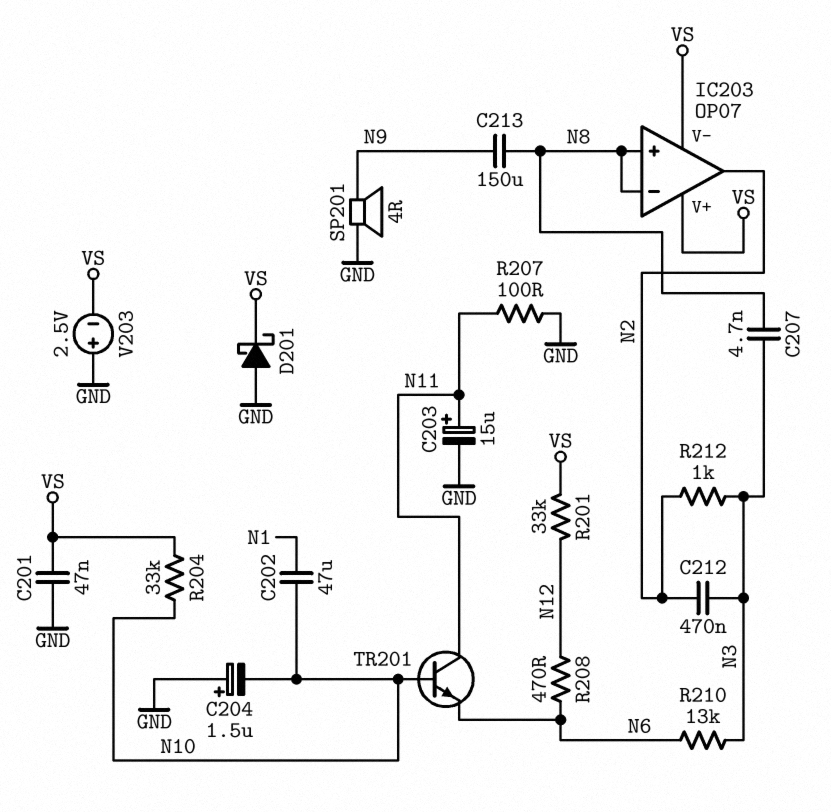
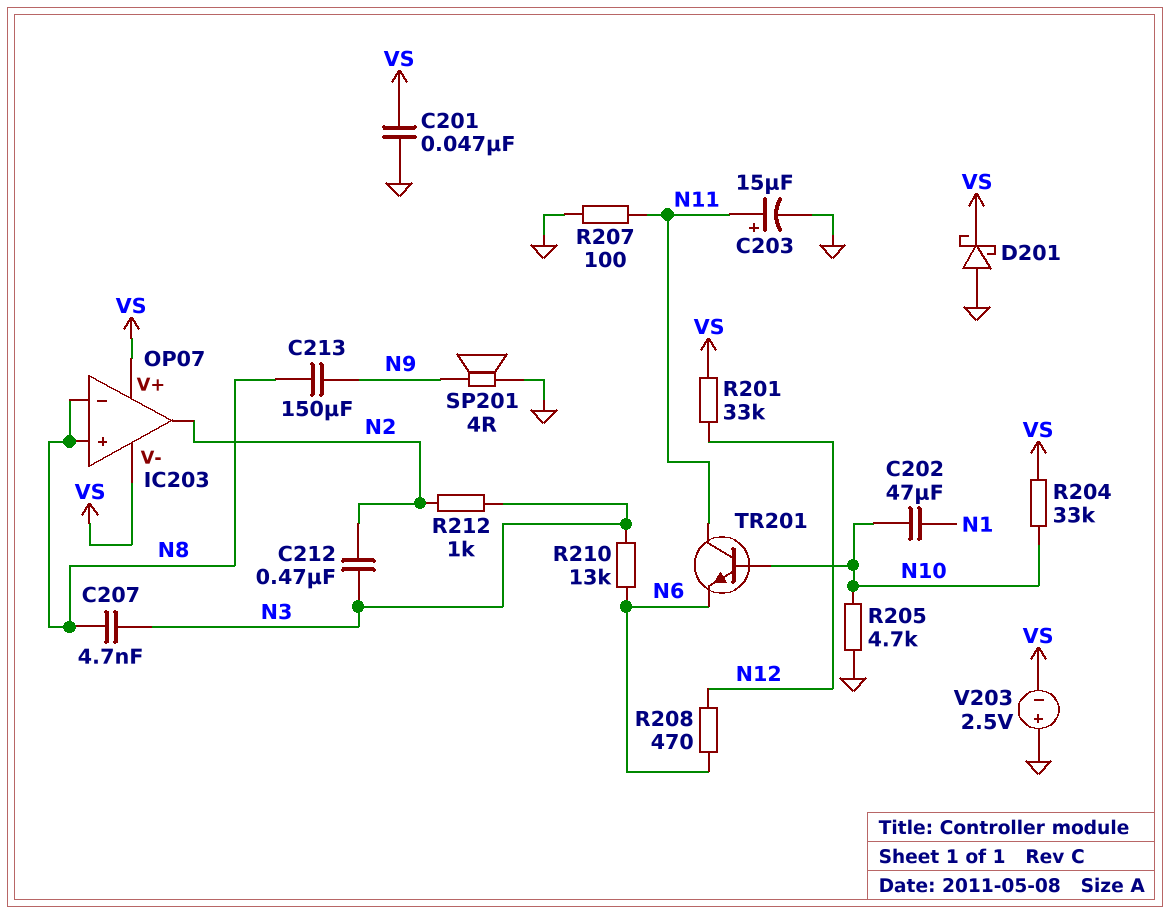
C204: 1.5uF (plus GND, minus N10) -> none
R205: none -> 4.7k (GND, N10)

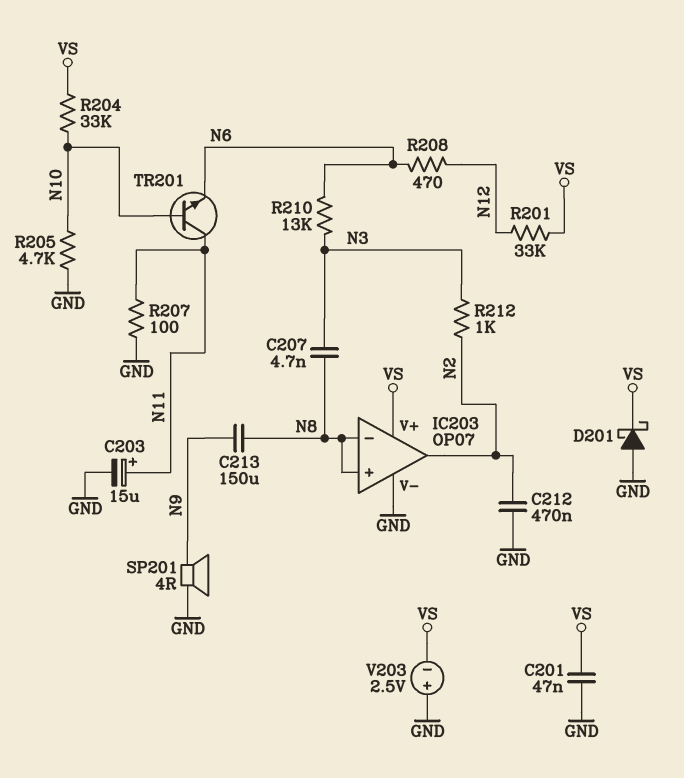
C202: 47uF (N1, N10) -> none
C212: 470nF (N2, N3) -> 470nF (GND, N2)
IC203 pin V-: VS -> GND

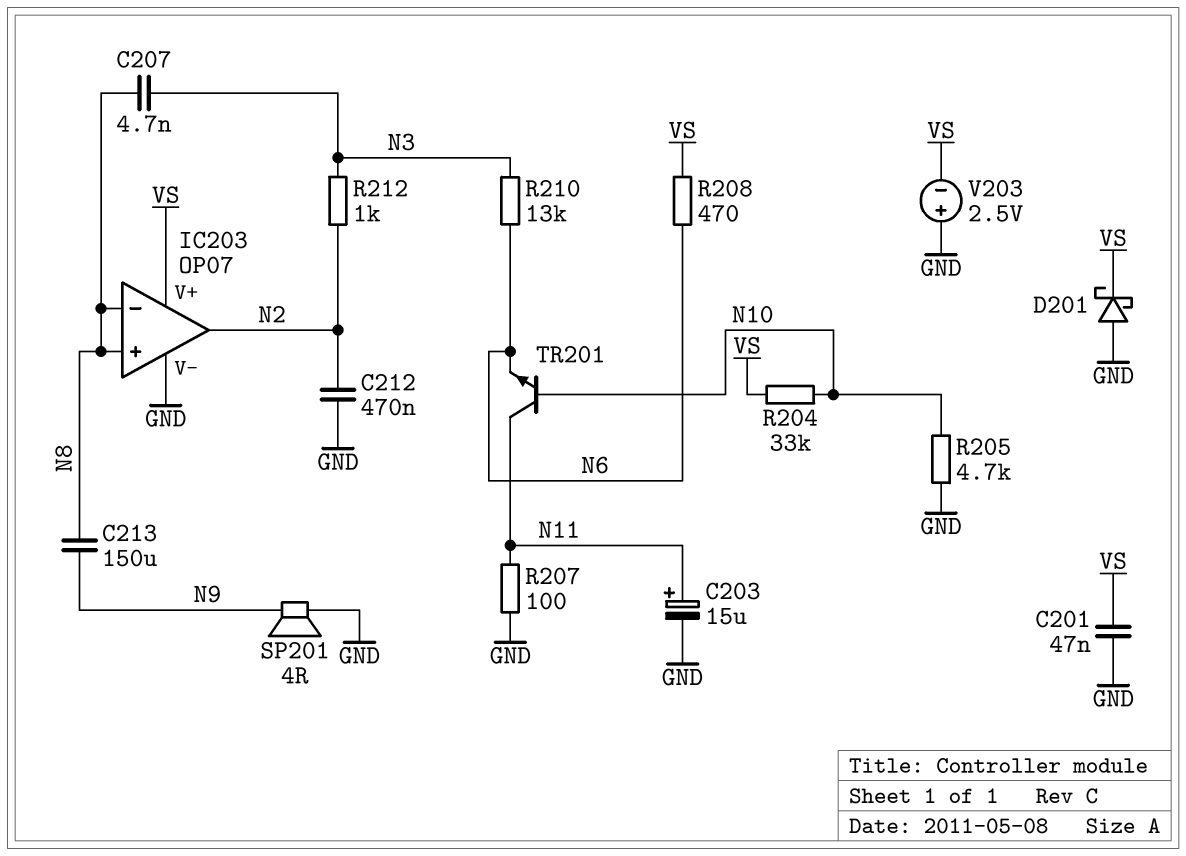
R201: 33k (N12, VS) -> none
R208: 470 (N6, N12) -> 470 (N6, VS)

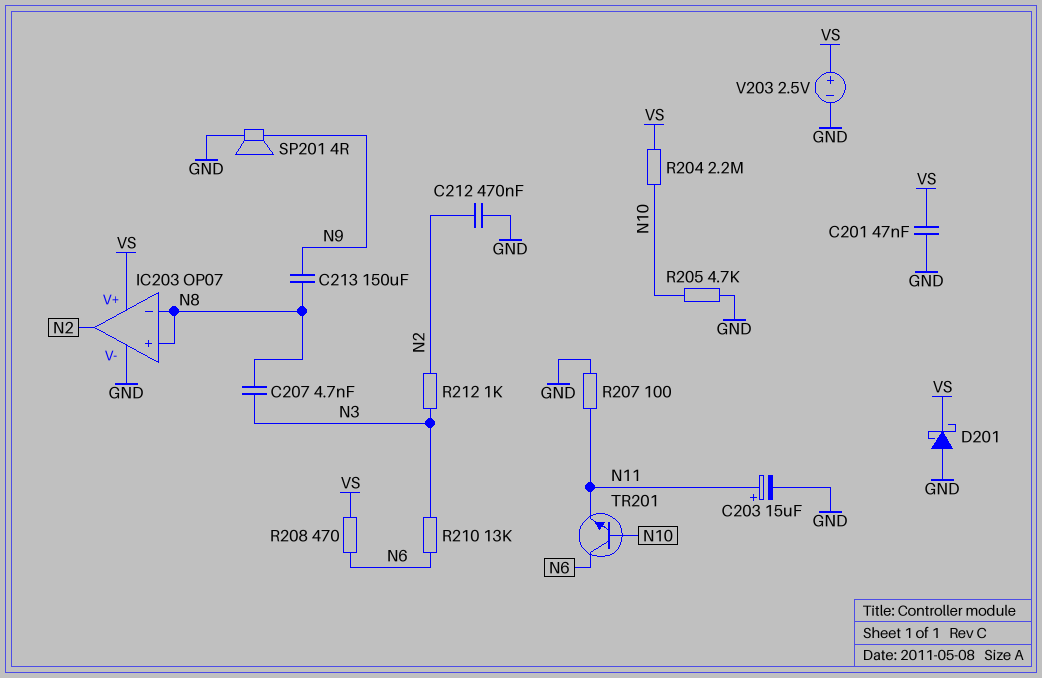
R204: 33k (N10, VS) -> 2.2M (N10, VS)
TR201: NPN (B N10, C N11, E N6) -> NPN (B N10, C N6, E N11)
V203: 2.5V (plus GND, minus VS) -> 2.5V (plus VS, minus GND)

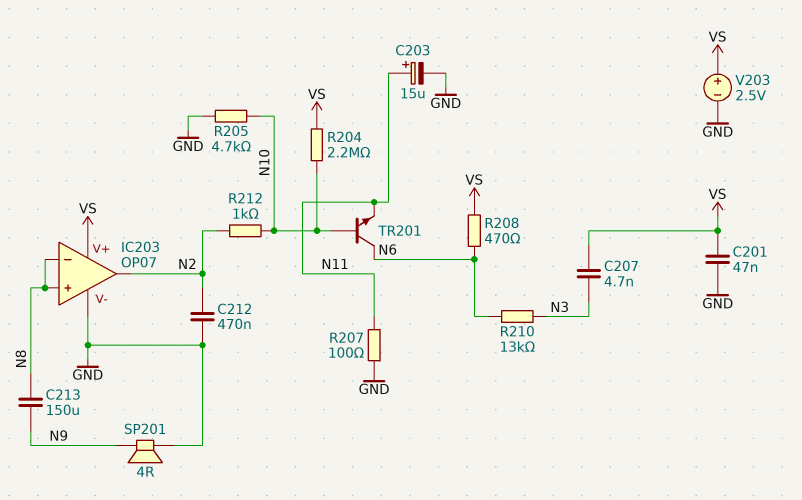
C207: 4.7nF (N3, N8) -> 4.7nF (N3, VS)
D201: schottky (A GND, K VS) -> none
R212: 1k (N2, N3) -> 1k (N2, N10)

